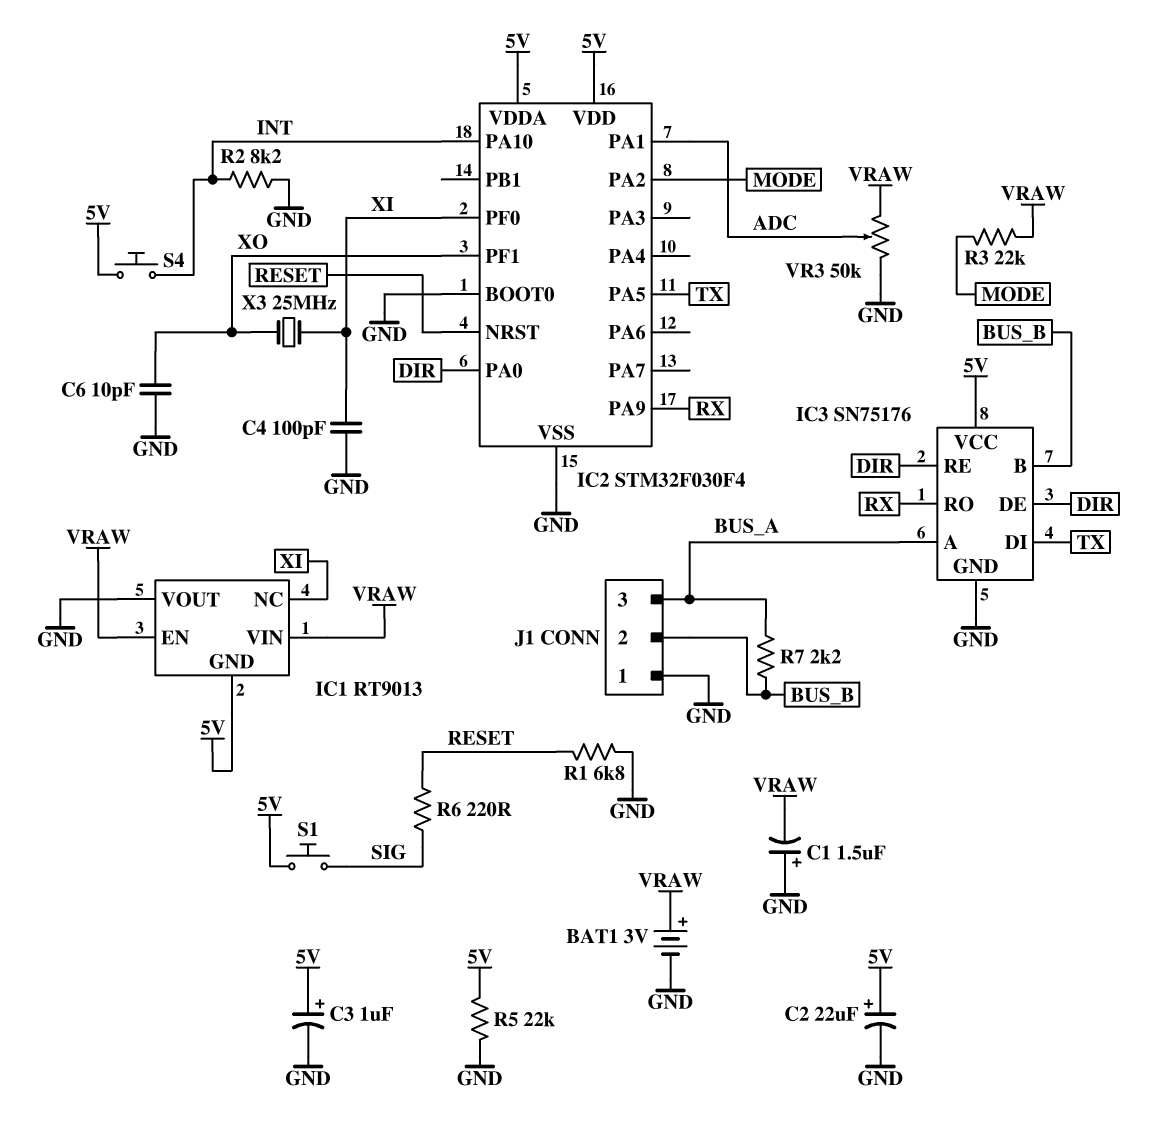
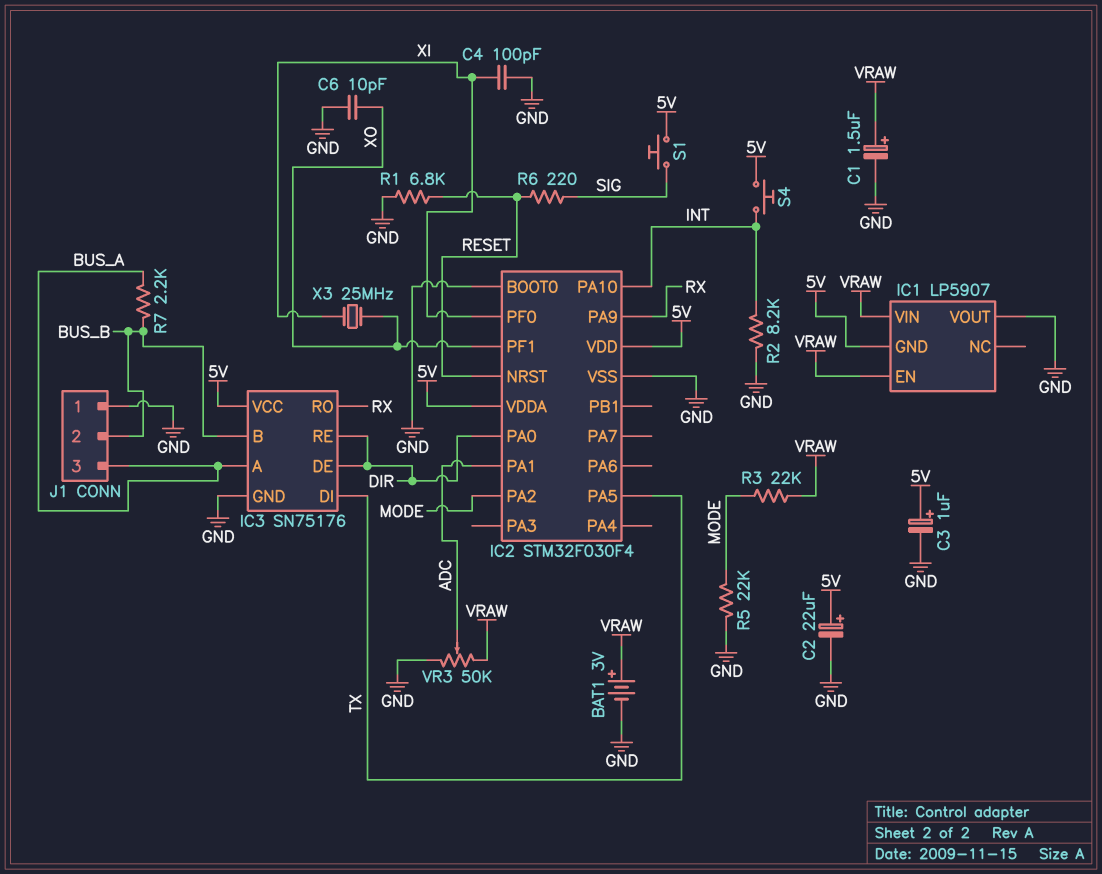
C1: 1.5uF (plus GND, minus VRAW) -> 1.5uF (plus VRAW, minus GND)
IC1: RT9013 -> LP5907
IC1 pin NC: XI -> none
R5: 22k (5V, GND) -> 22k (GND, MODE)

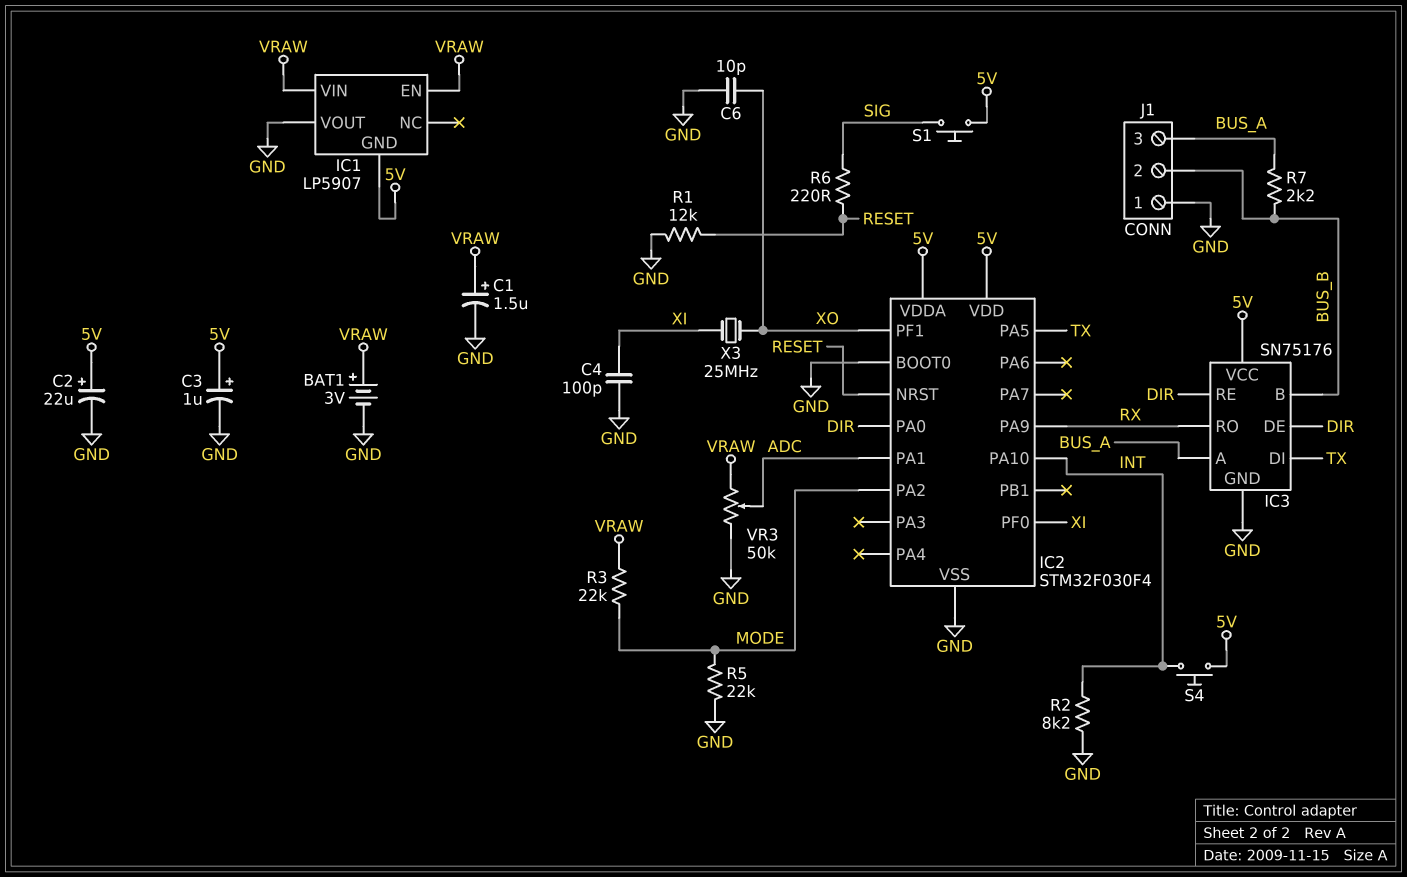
R1: 6.8k (GND, RESET) -> 12k (GND, RESET)

